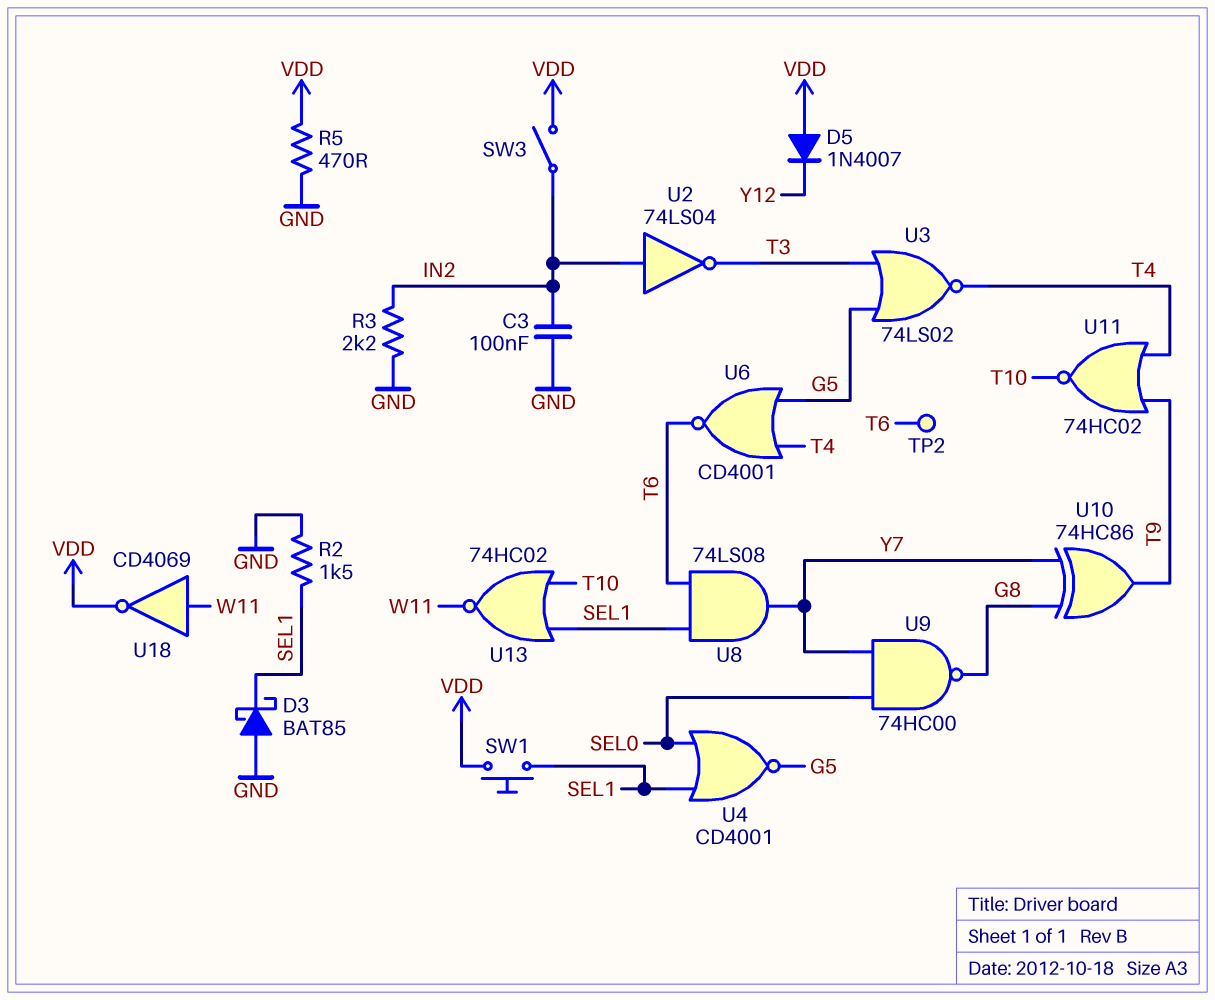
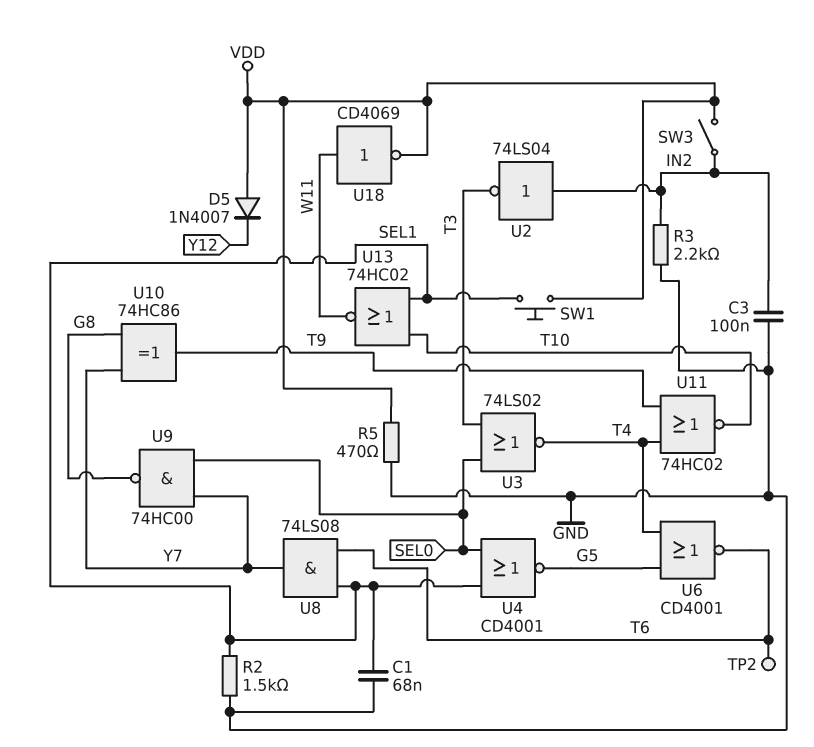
C1: none -> 68nF (GND, SEL1)
D3: schottky BAT85 (A GND, K SEL1) -> none
U3: NOR 74LS02 (in G5, in T3, out T4) -> NOR 74LS02 (in SEL0, in T3, out T4)

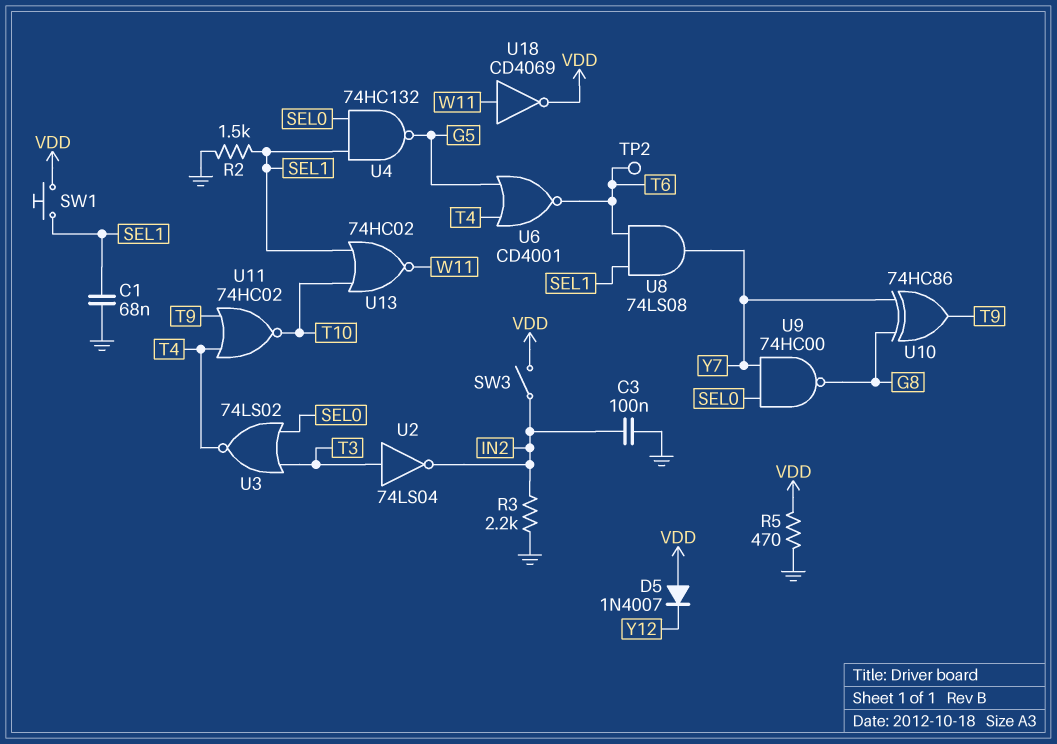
U2: NOT 74LS04 (in IN2, out T3) -> NOT 74LS04 (in T3, out IN2)
U4: NOR CD4001 (in SEL0, in SEL1, out G5) -> NAND 74HC132 (in SEL0, in SEL1, out G5)

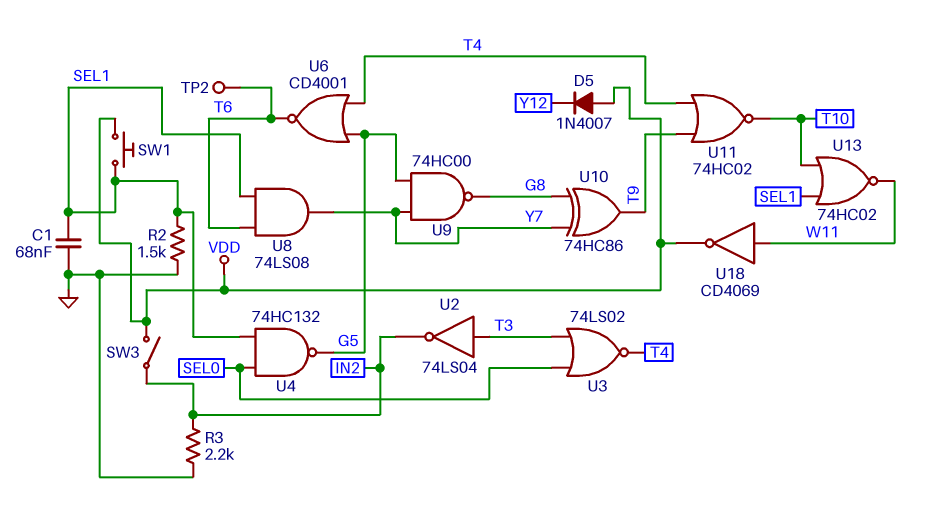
C3: 100nF (GND, IN2) -> none
R5: 470 (GND, VDD) -> none
U9: NAND 74HC00 (in SEL0, in Y7, out G8) -> NAND 74HC00 (in G5, in Y7, out G8)

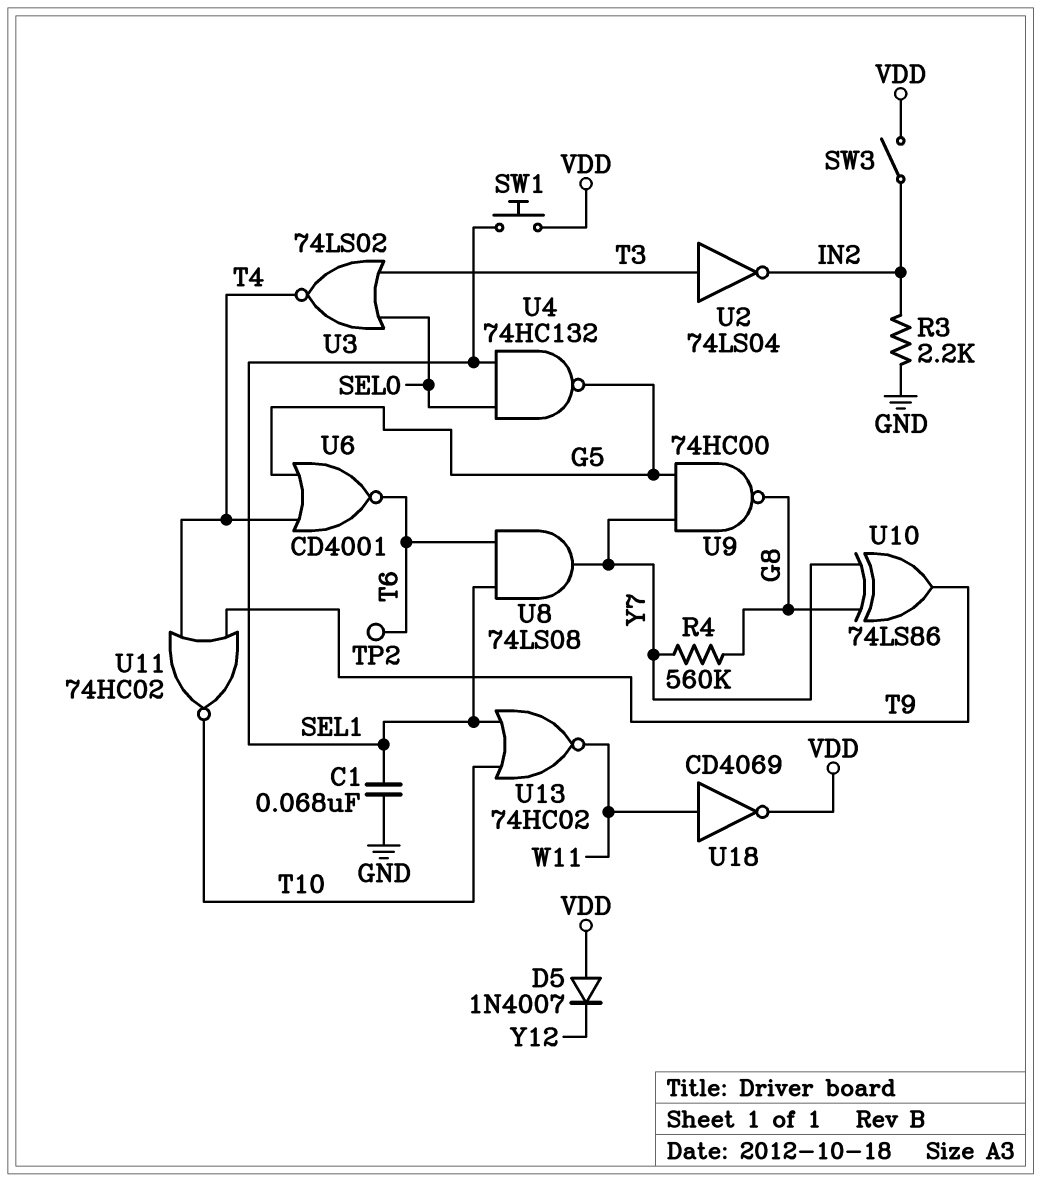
R2: 1.5k (GND, SEL1) -> none
R4: none -> 560k (G8, Y7)
U10: XOR 74HC86 (in G8, in Y7, out T9) -> XOR 74LS86 (in G8, in Y7, out T9)

